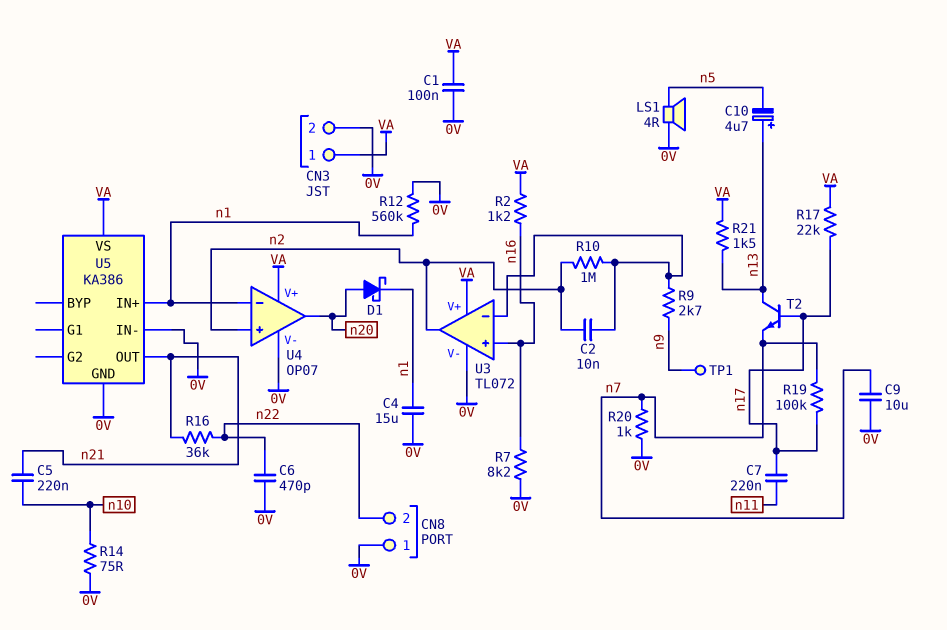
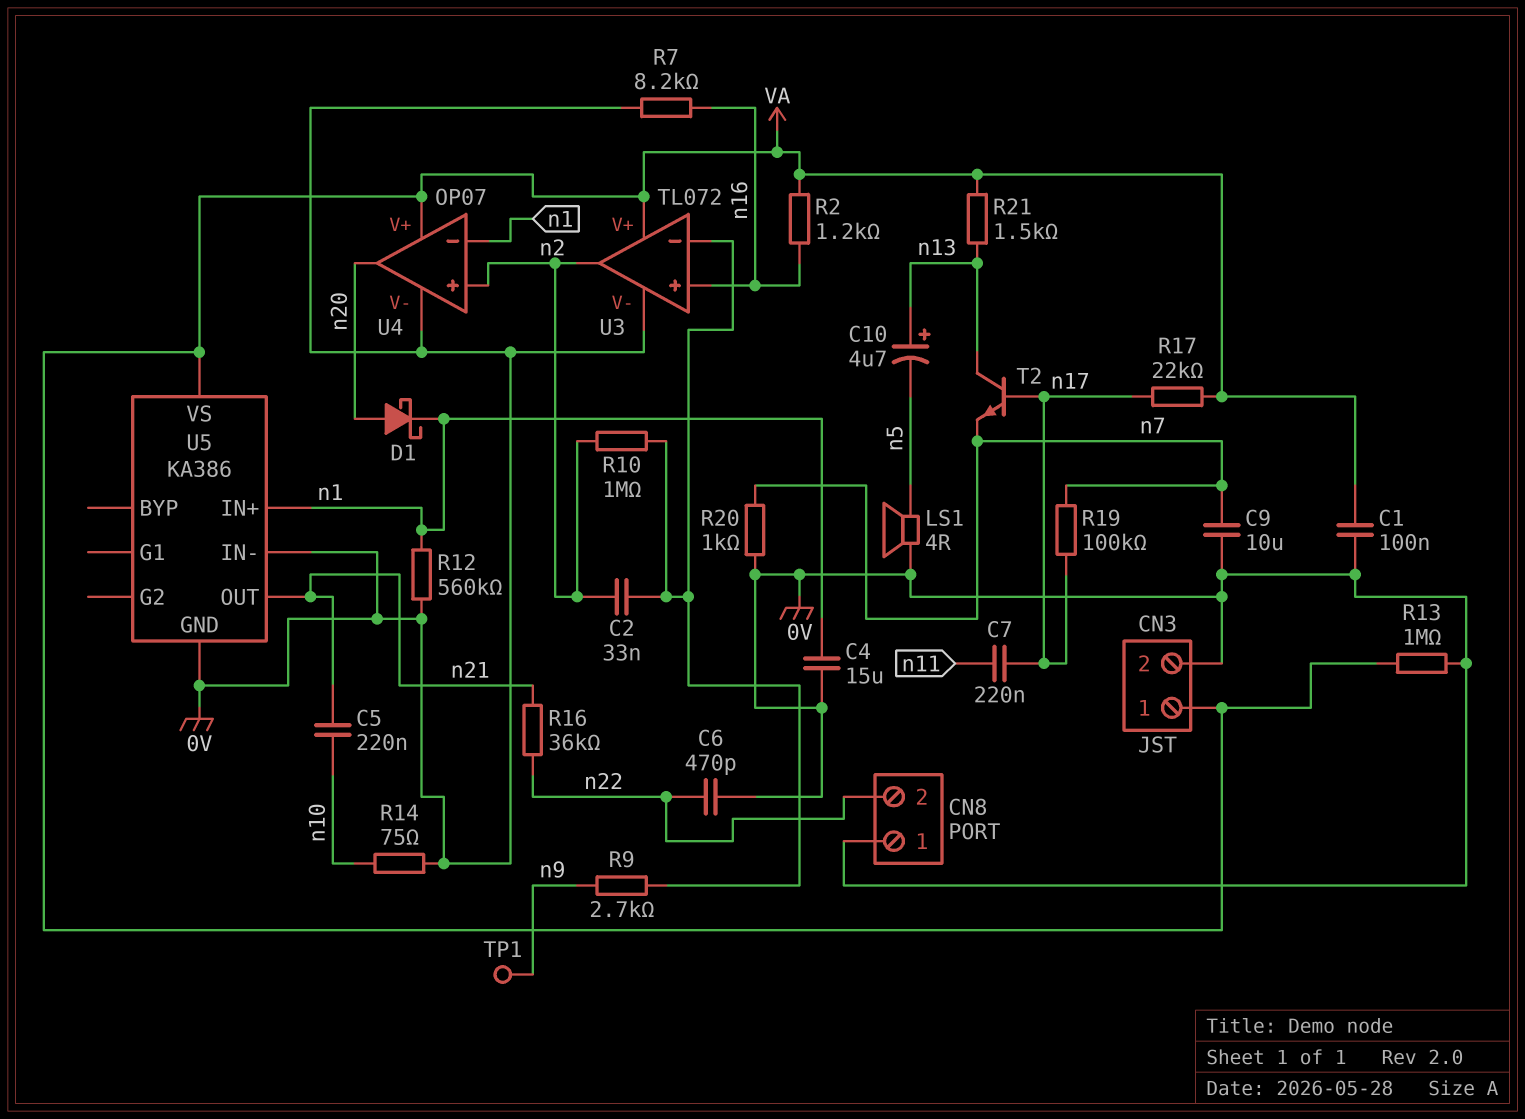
C2: 10nF (U3/in-, n2) -> 33nF (U3/in-, n2)
R13: none -> 1M (0V, VA)

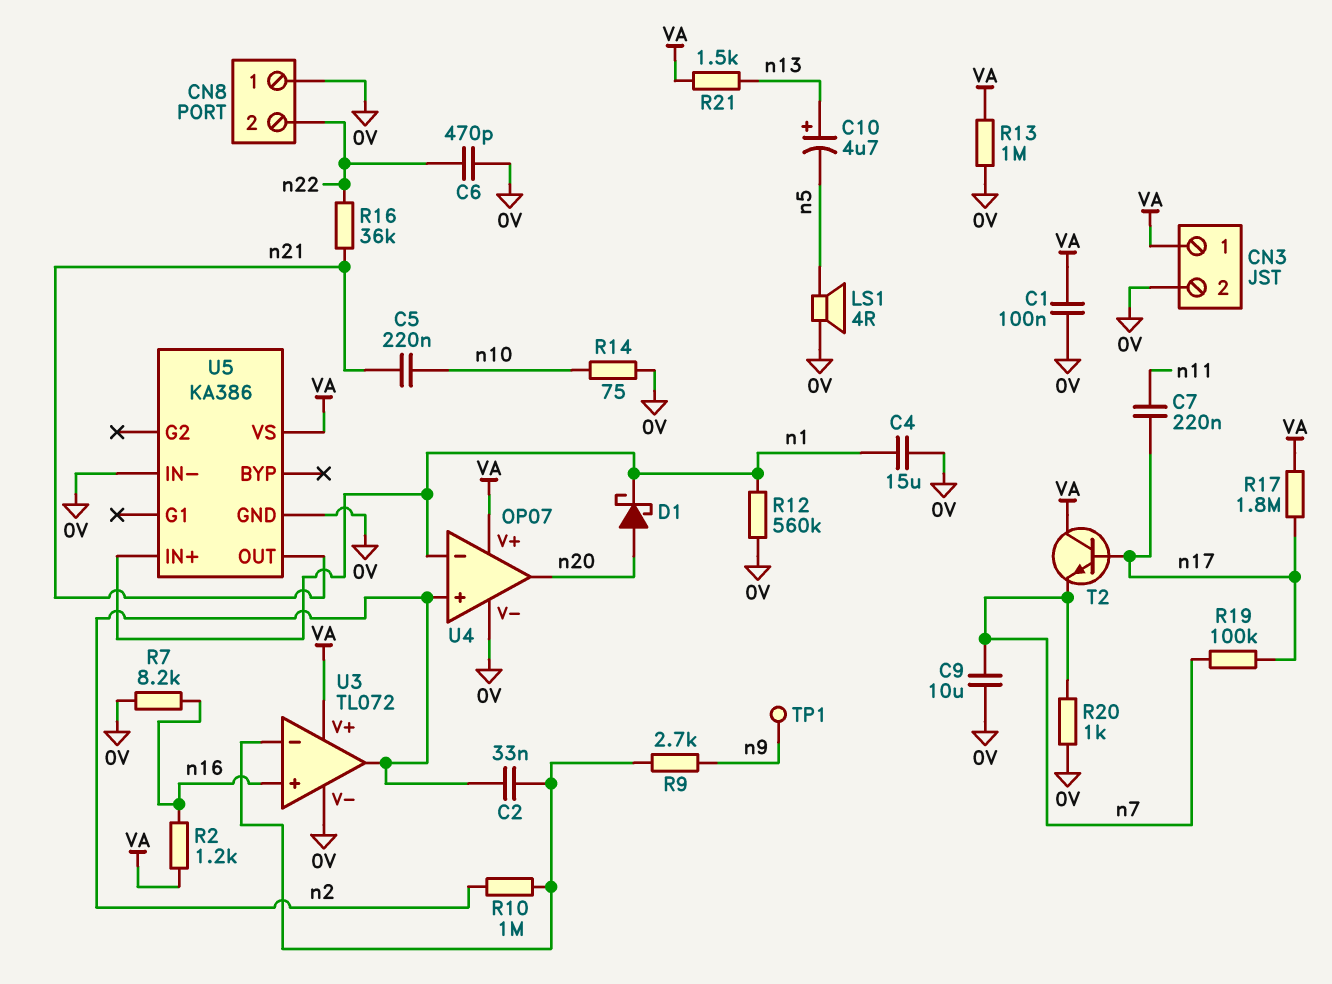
R17: 22k (VA, n17) -> 1.8M (VA, n17)
T2: NPN (B n17, C n13, E n7) -> NPN (B n17, C VA, E n7)

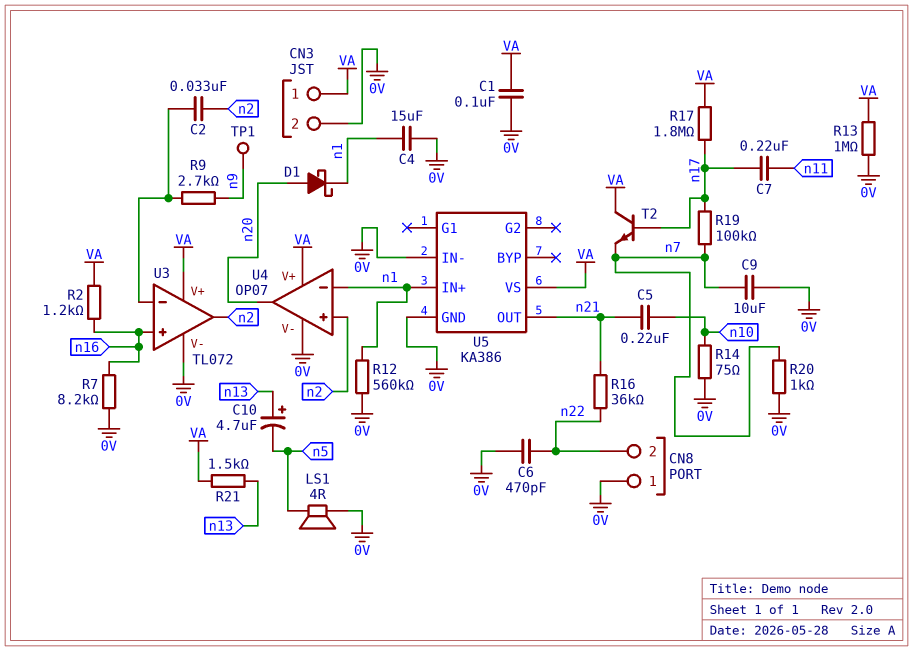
R10: 1M (U3/in-, n2) -> none

